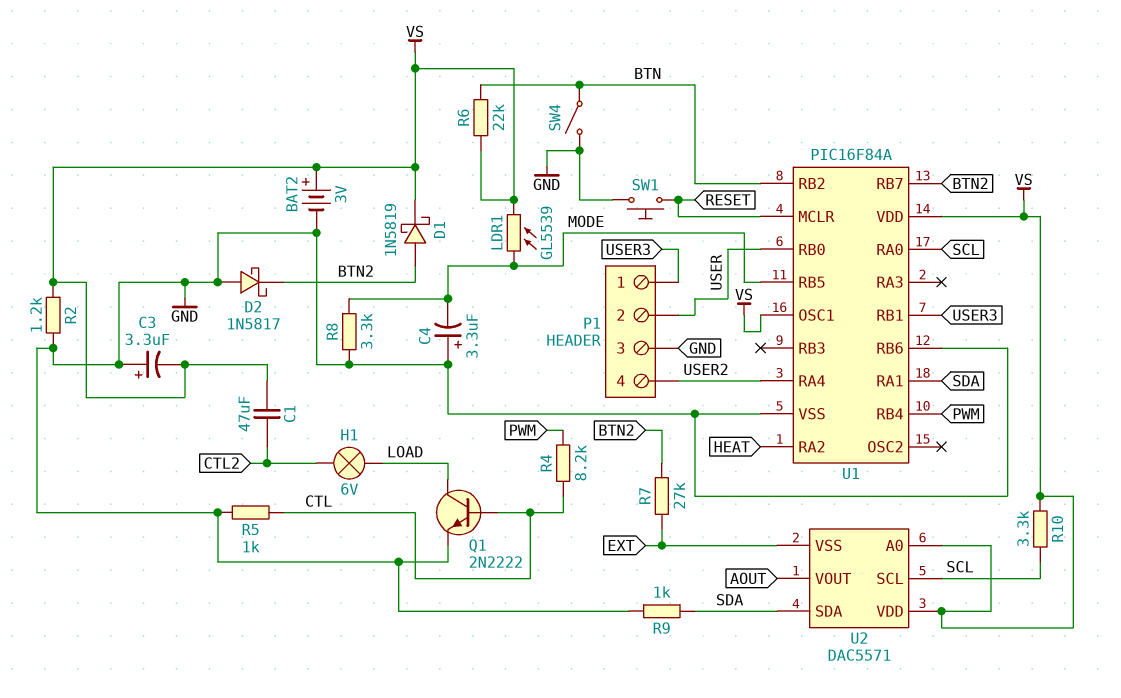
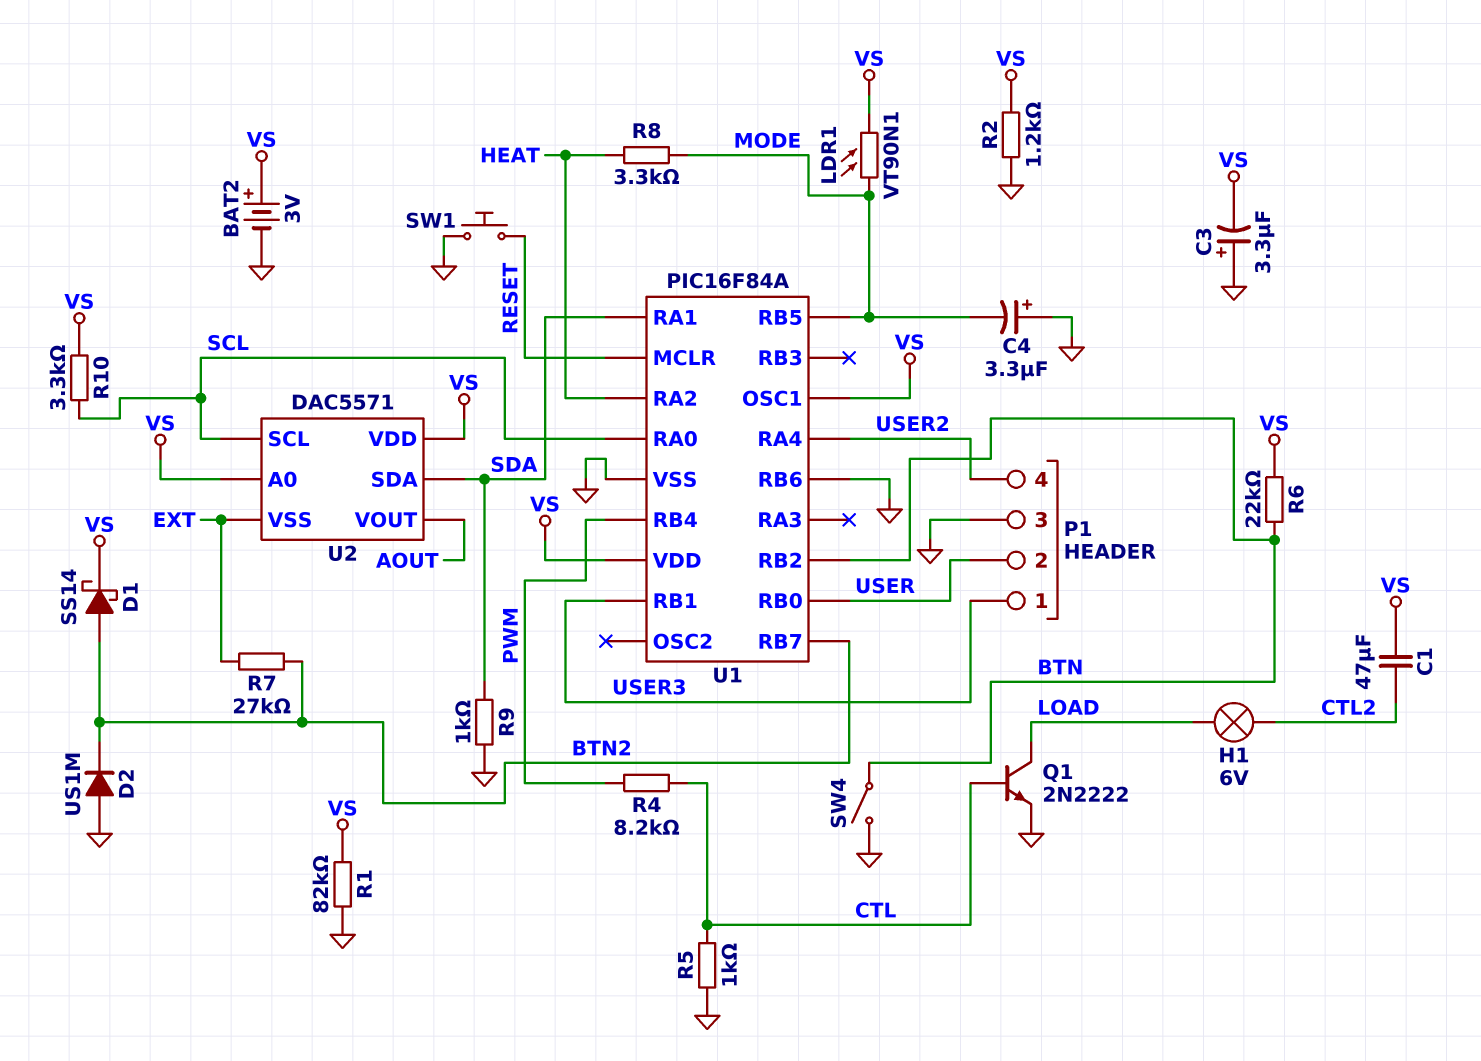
D1: schottky 1N5819 (A BTN2, K VS) -> schottky SS14 (A BTN2, K VS)
D2: schottky 1N5817 (A GND, K BTN2) -> diode US1M (A GND, K BTN2)
LDR1: GL5539 (MODE, VS) -> VT90N1 (MODE, VS)
R1: none -> 82k (GND, VS)
R8: 3.3k (GND, MODE) -> 3.3k (HEAT, MODE)

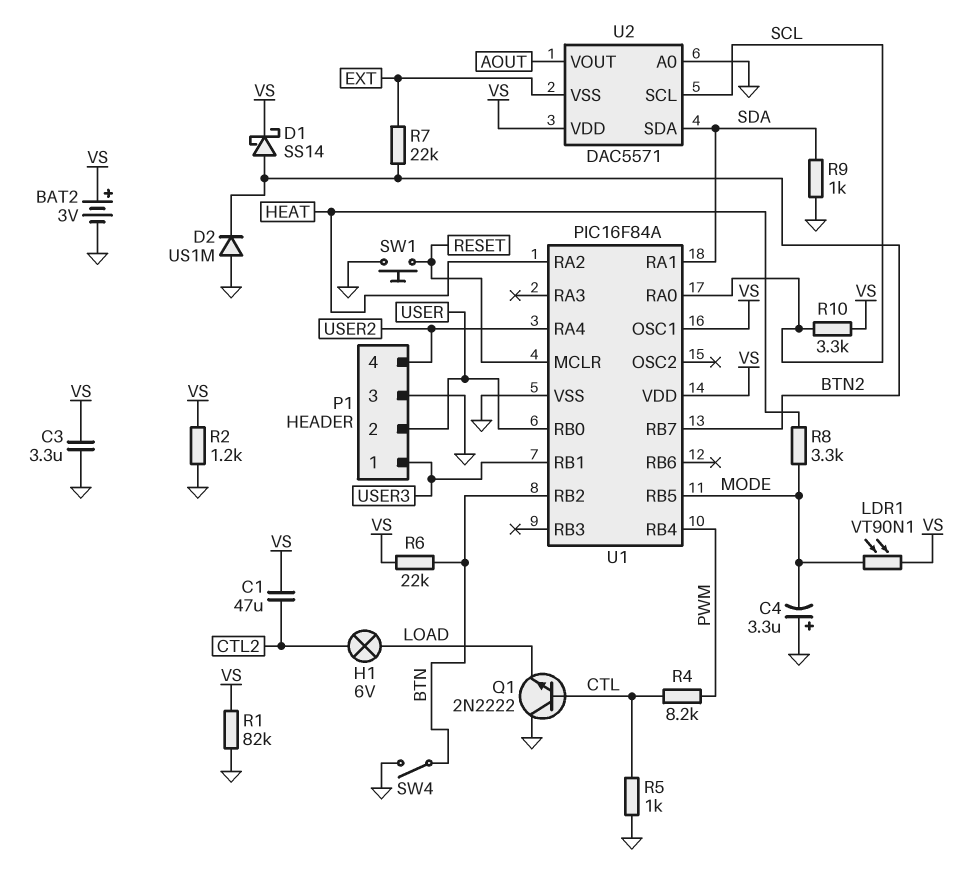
C3: 3.3uF (plus GND, minus VS) -> 3.3uF (GND, VS)
Q1: NPN 2N2222 (B CTL, C LOAD, E GND) -> NPN 2N2222 (B CTL, C GND, E LOAD)
R7: 27k (BTN2, EXT) -> 22k (BTN2, EXT)
U1 pin RB6: GND -> none
U2 pin A0: VS -> GND

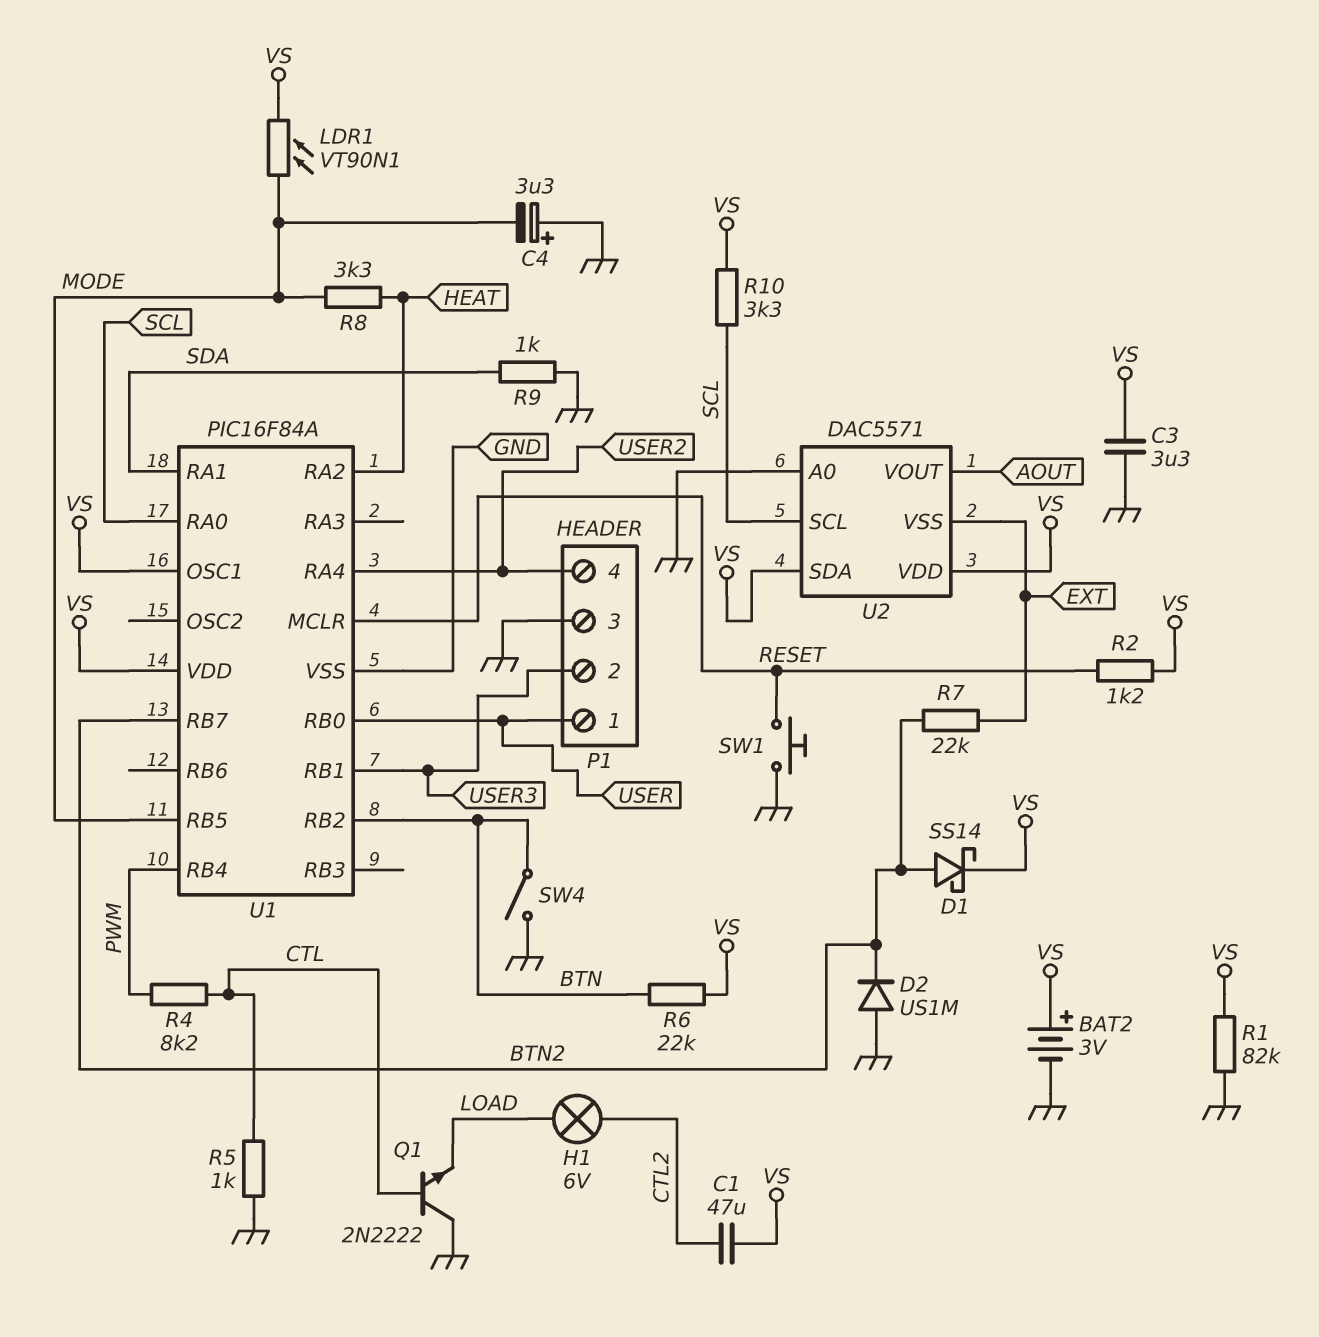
P1 pin 1: USER3 -> USER
P1 pin 2: USER -> USER3
R2: 1.2k (GND, VS) -> 1.2k (RESET, VS)
U2 pin SDA: SDA -> VS

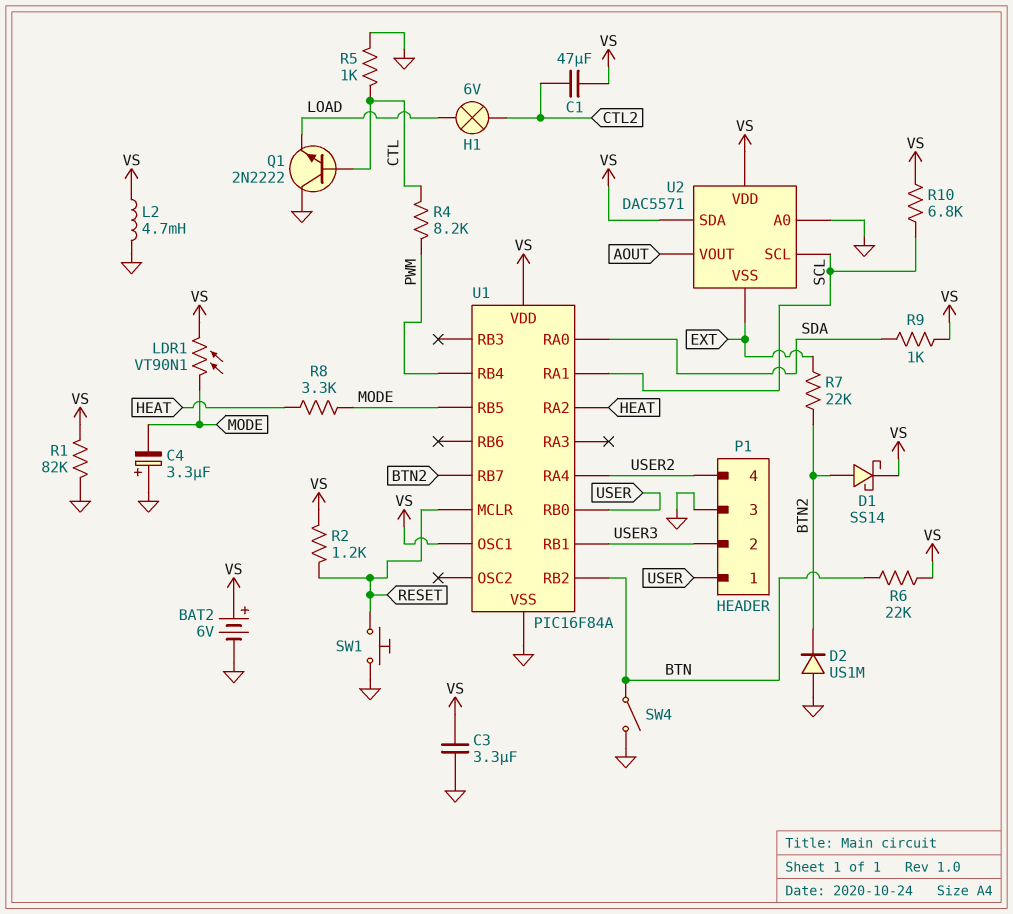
BAT2: 3V (plus VS, minus GND) -> 6V (plus VS, minus GND)
L2: none -> 4.7mH (GND, VS)
R9: 1k (GND, SDA) -> 1k (SDA, VS)
R10: 3.3k (SCL, VS) -> 6.8k (SCL, VS)
U1 pin RA0: SCL -> SDA
U1 pin RA1: SDA -> SCL

